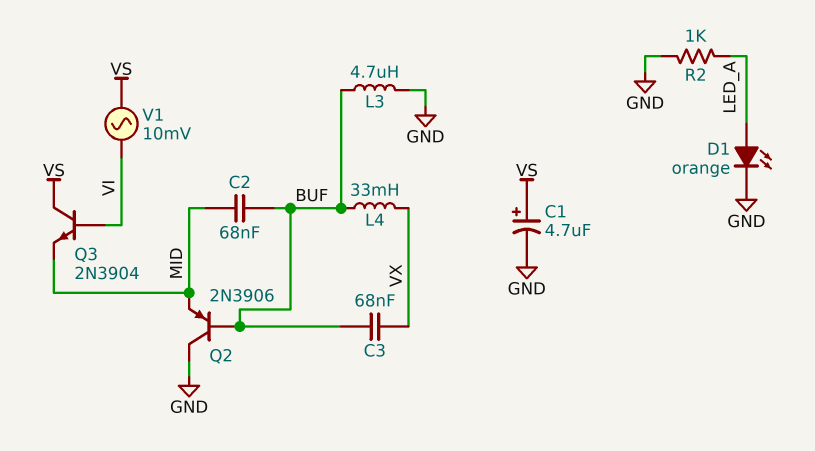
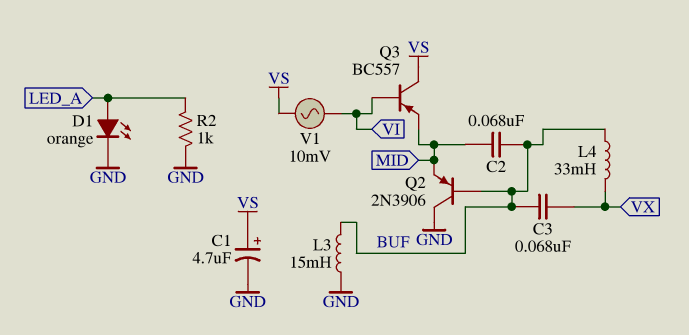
L3: 4.7uH (BUF, GND) -> 15mH (BUF, GND)
Q3: NPN 2N3904 (B VI, C VS, E MID) -> PNP BC557 (B VI, C VS, E MID)

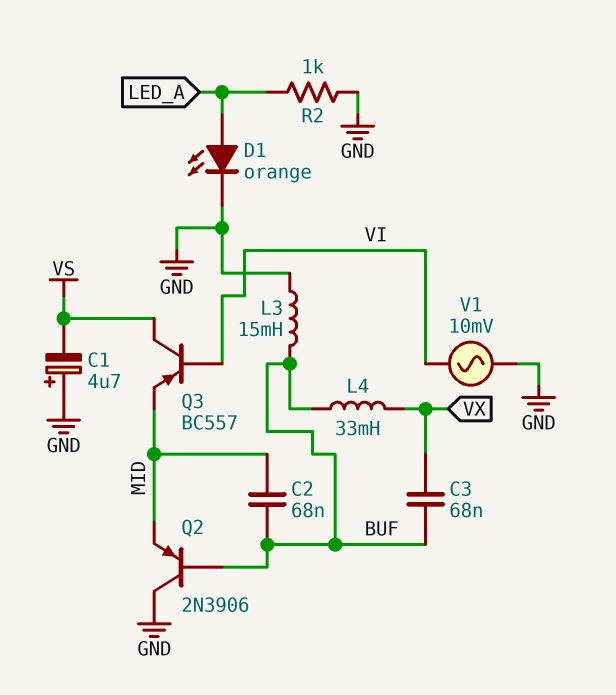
C1: 4.7uF (plus VS, minus GND) -> 4.7uF (plus GND, minus VS)
V1: AC 10mV (VI, VS) -> AC 10mV (GND, VI)

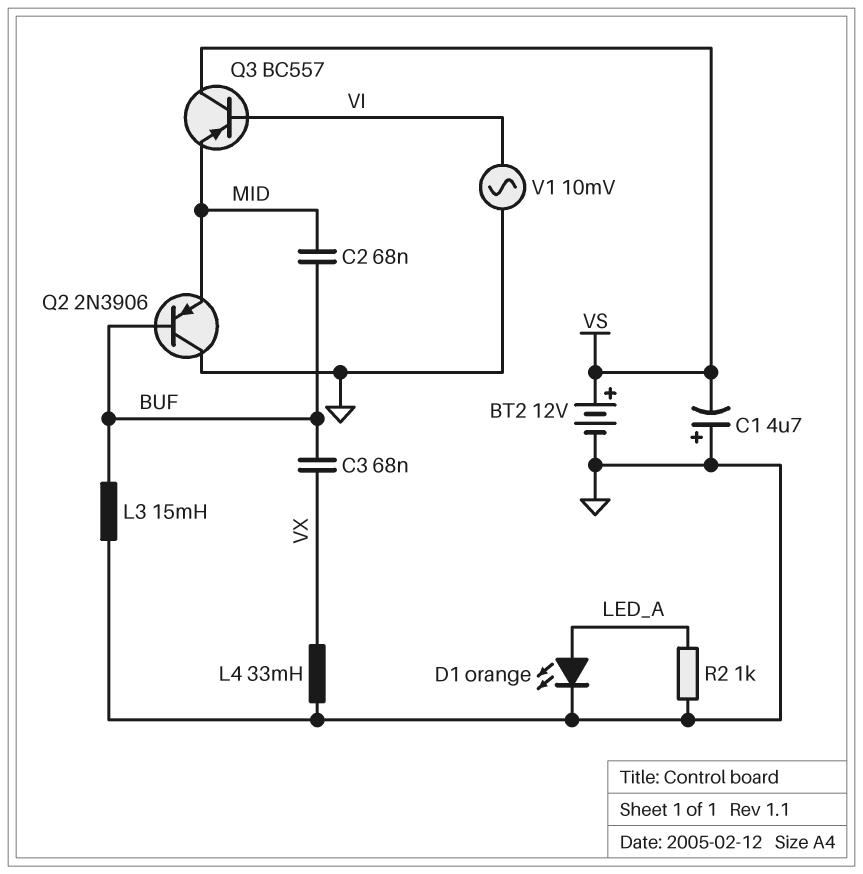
BT2: none -> 12V (plus VS, minus GND)
L4: 33mH (BUF, VX) -> 33mH (GND, VX)

